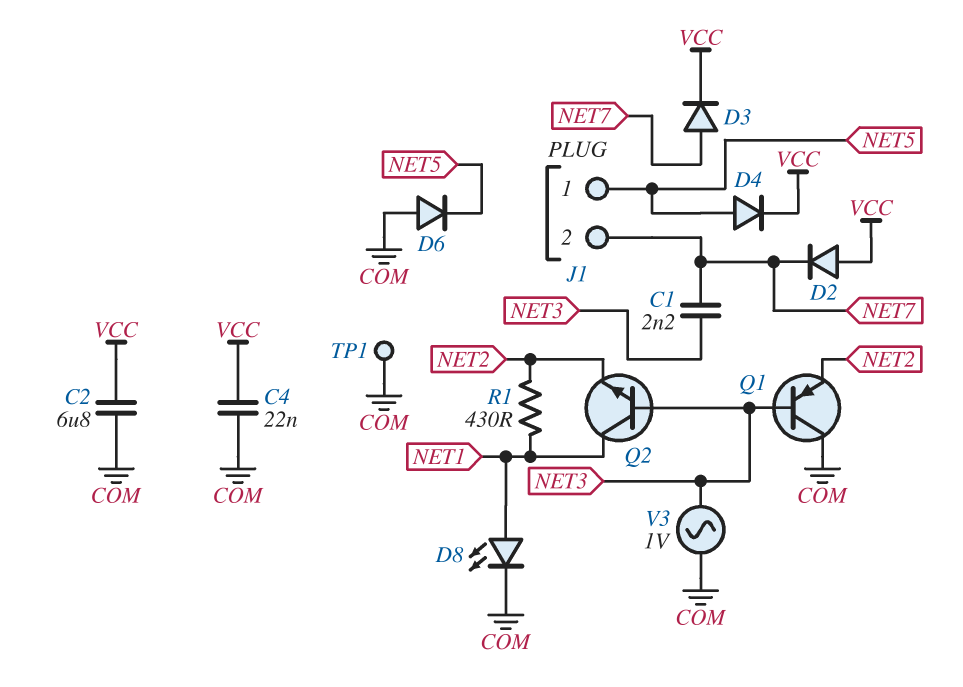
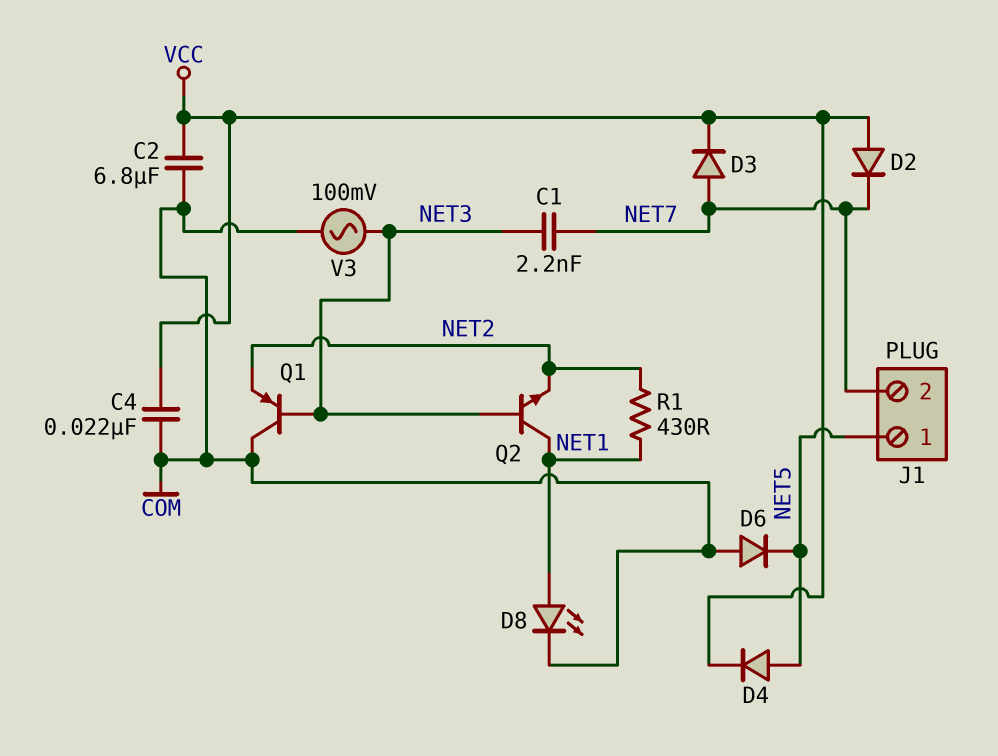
TP1: test point (COM) -> none
V3: AC 1V (COM, NET3) -> AC 100mV (COM, NET3)

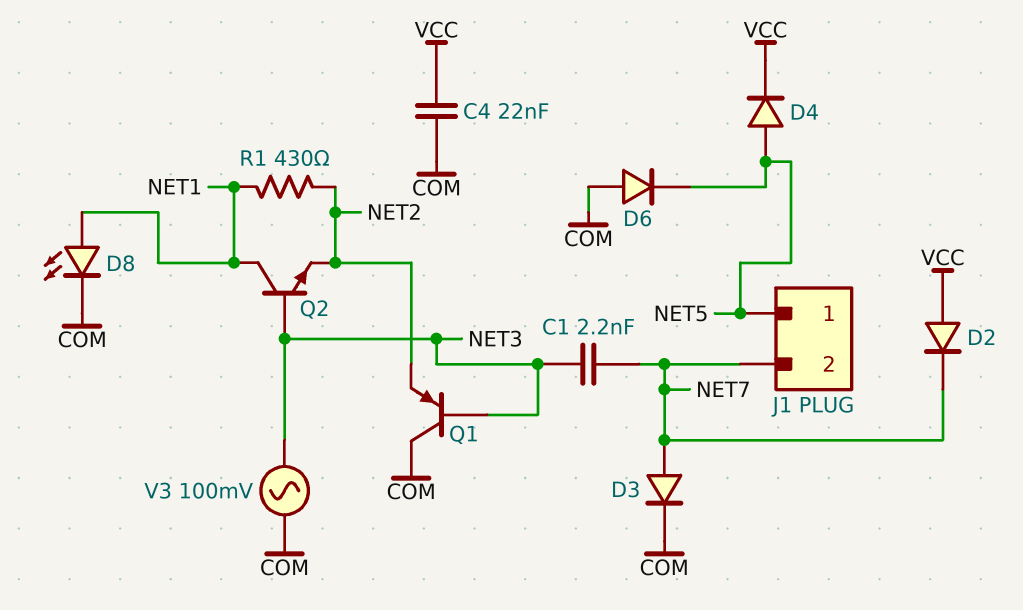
C2: 6.8uF (COM, VCC) -> none
D3: diode (A NET7, K VCC) -> diode (A NET7, K COM)

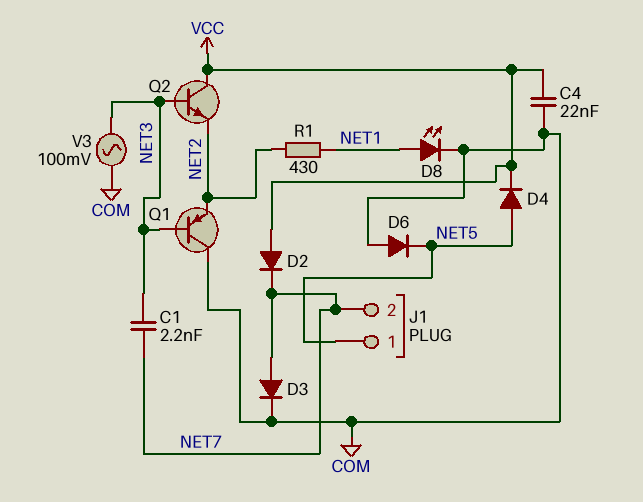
Q2: NPN (B NET3, C NET1, E NET2) -> NPN (B NET3, C VCC, E NET2)

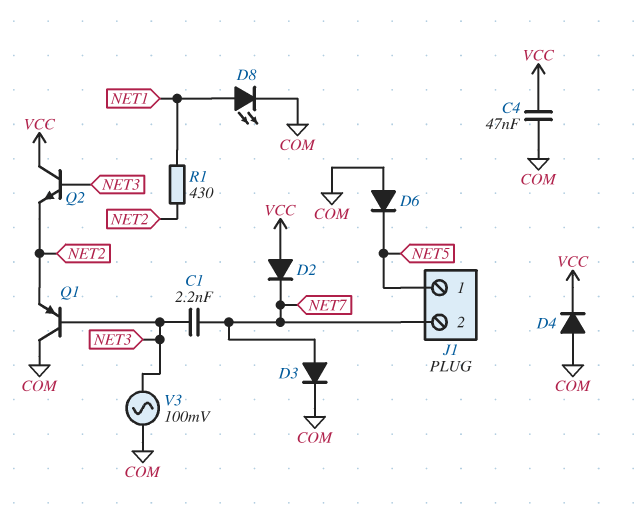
C4: 22nF (COM, VCC) -> 47nF (COM, VCC)
D4: diode (A NET5, K VCC) -> diode (A COM, K VCC)

